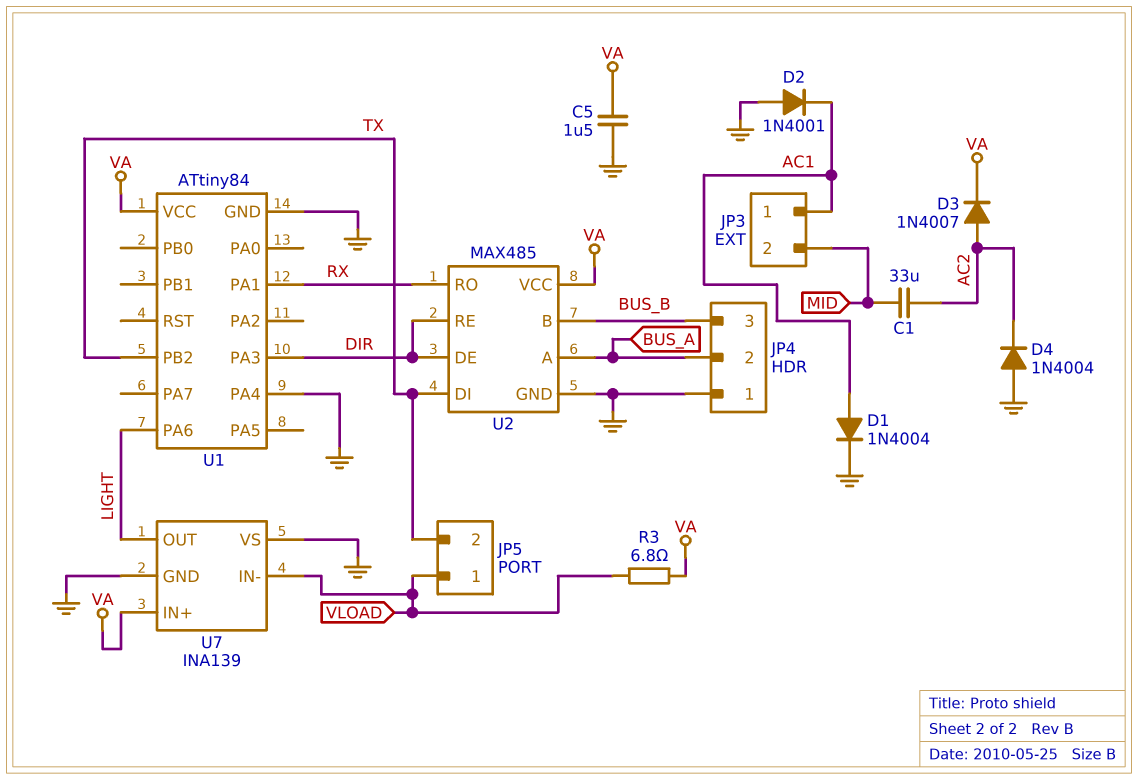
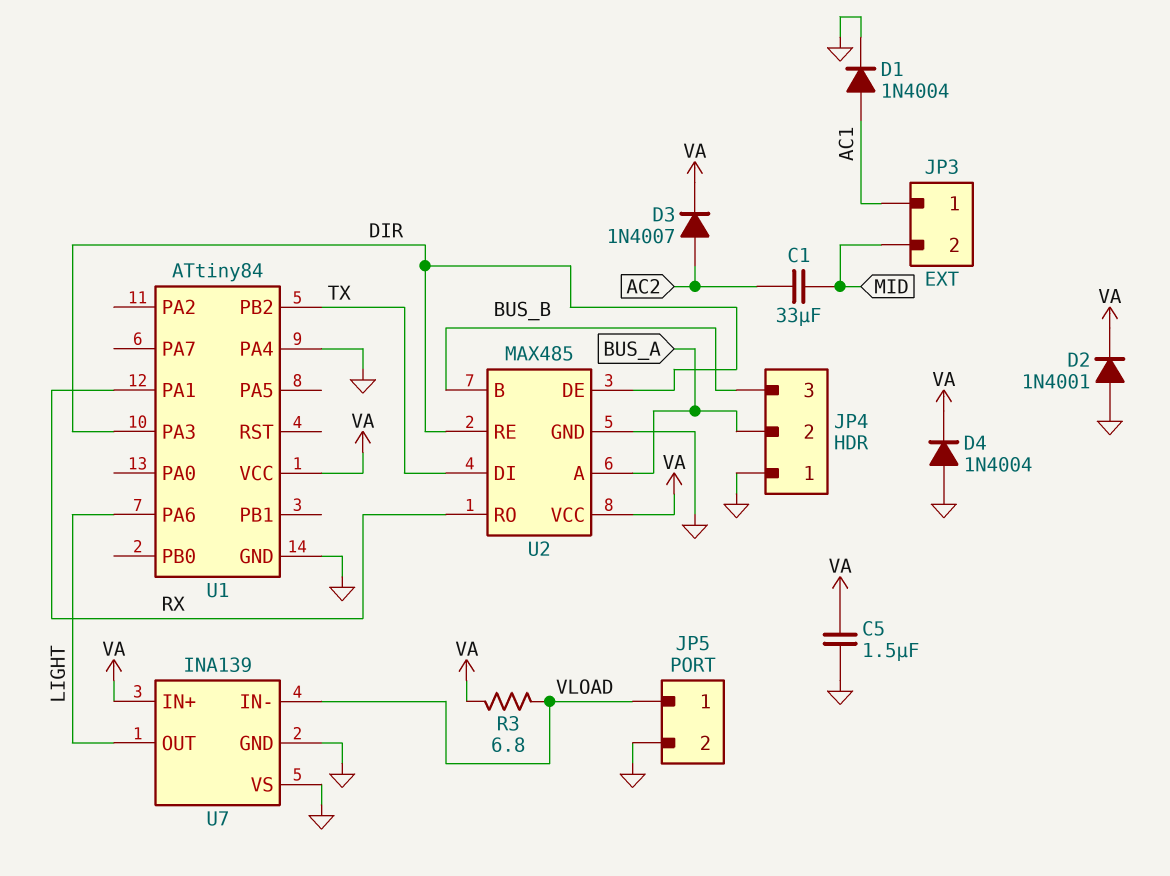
D2: diode 1N4001 (A GND, K AC1) -> diode 1N4001 (A GND, K VA)
D4: diode 1N4004 (A GND, K AC2) -> diode 1N4004 (A GND, K VA)
JP5 pin 2: TX -> GND

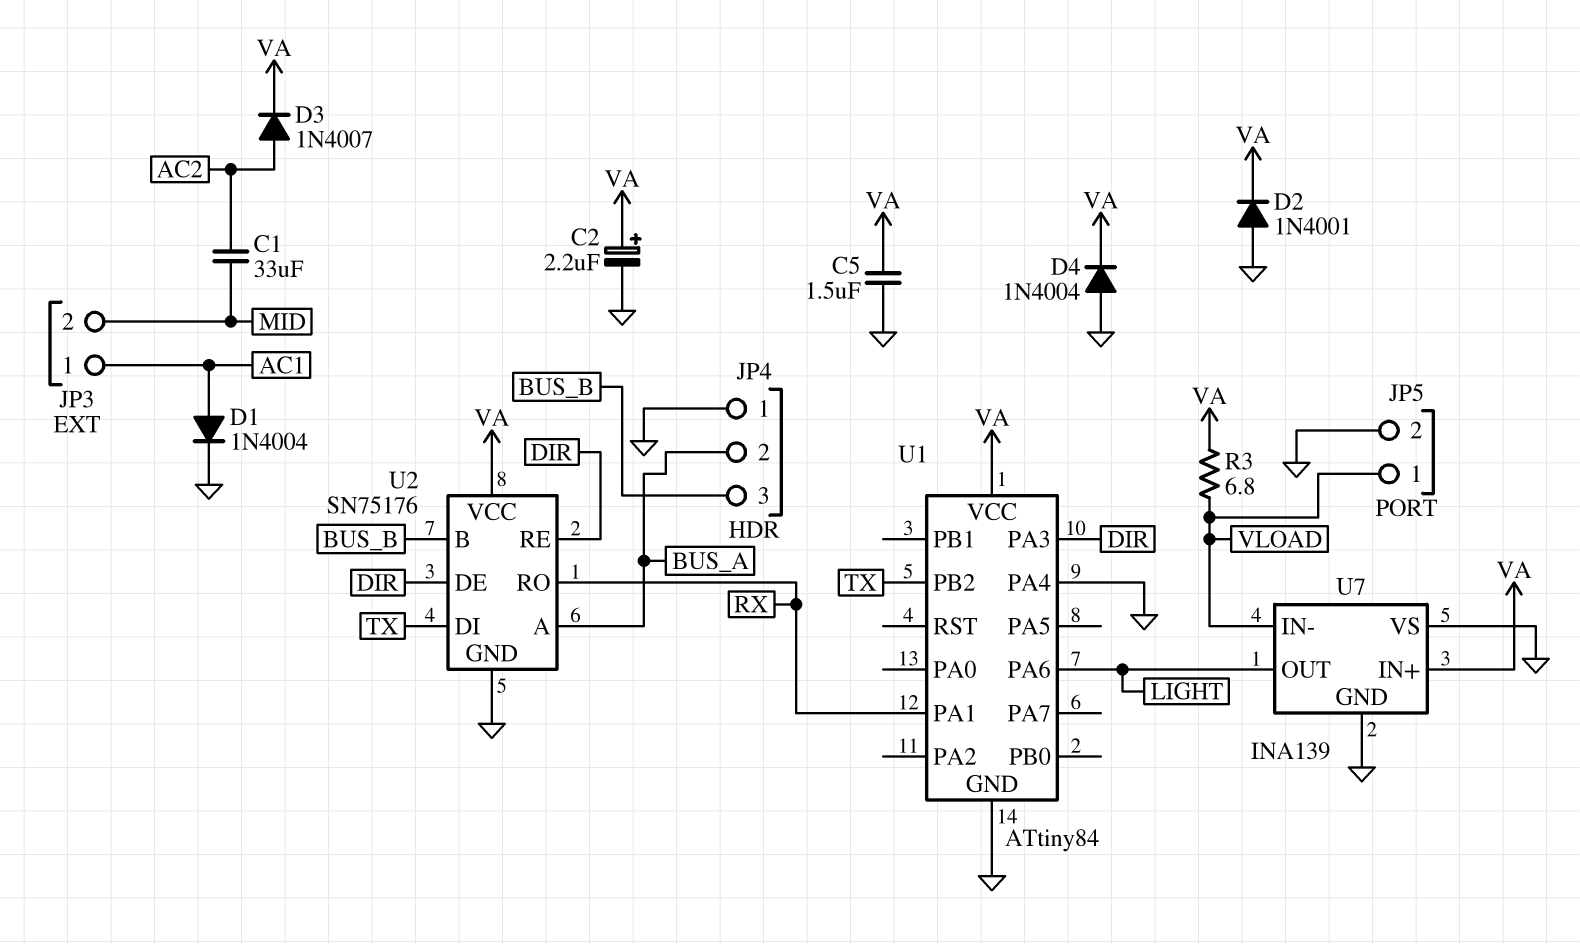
C2: none -> 2.2uF (plus VA, minus GND)
U2: MAX485 -> SN75176

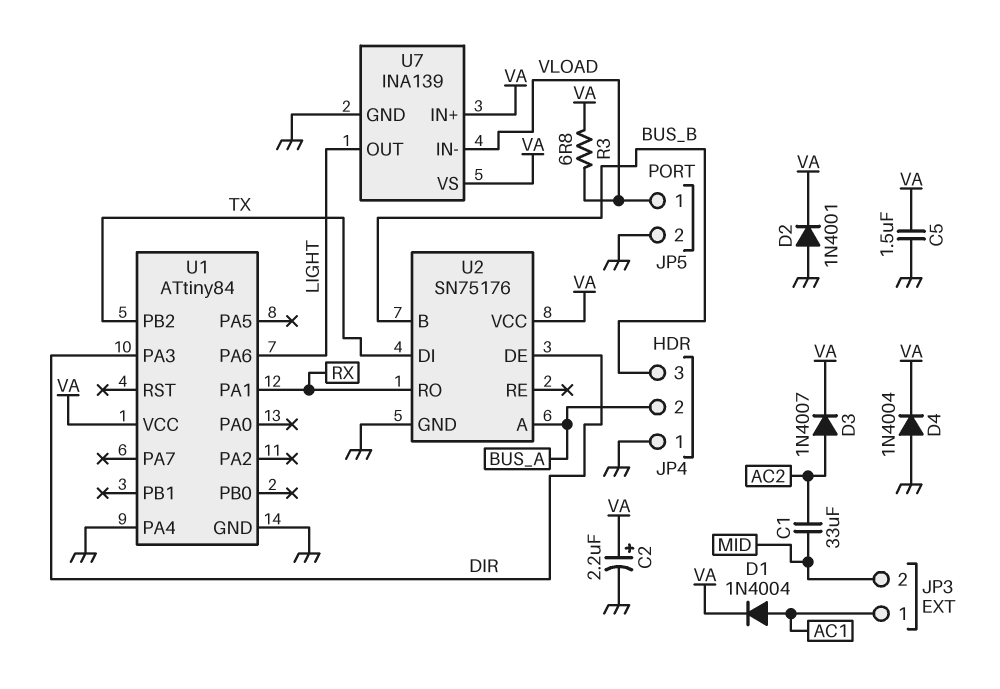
D1: diode 1N4004 (A AC1, K GND) -> diode 1N4004 (A AC1, K VA)
U2 pin RE: DIR -> none
U7 pin VS: GND -> VA

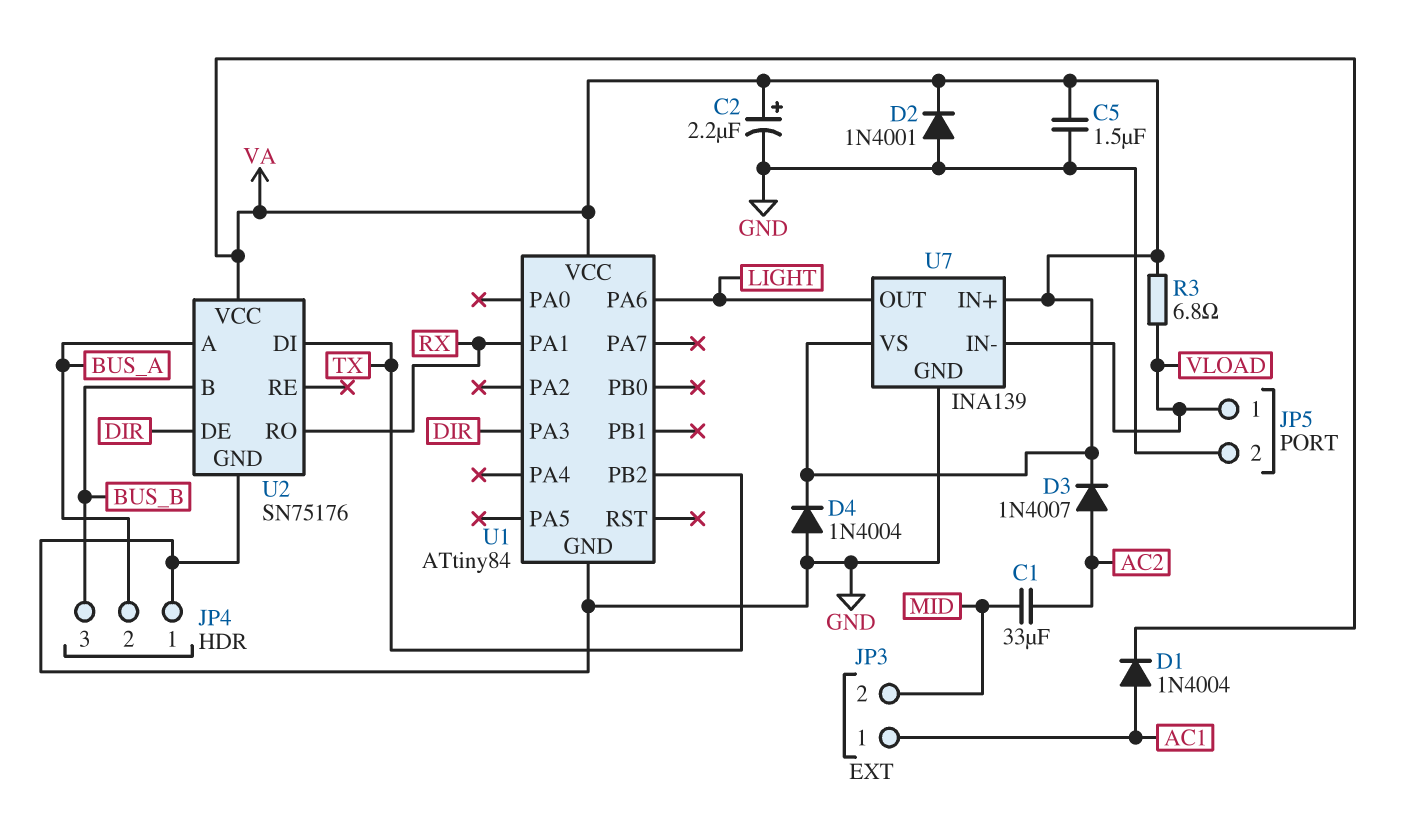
U1 pin PA4: GND -> none

